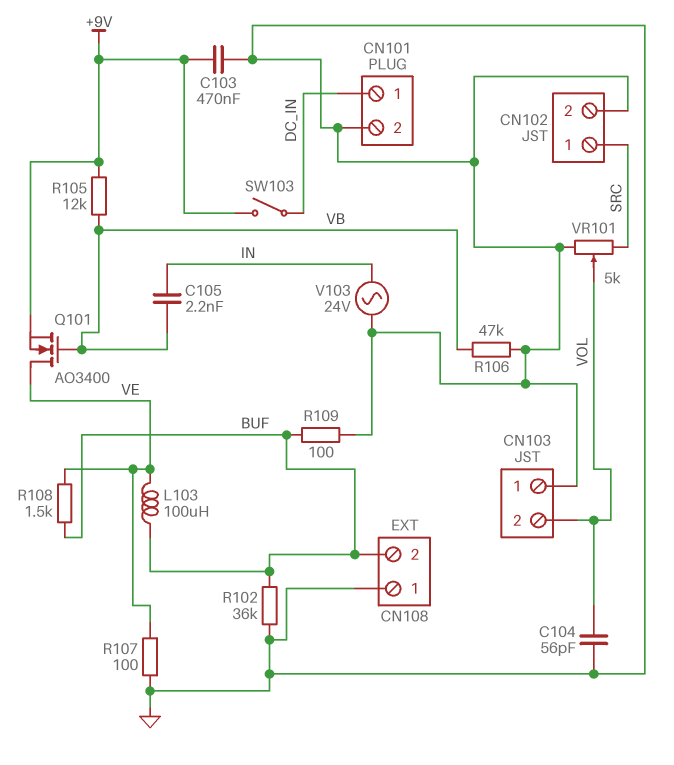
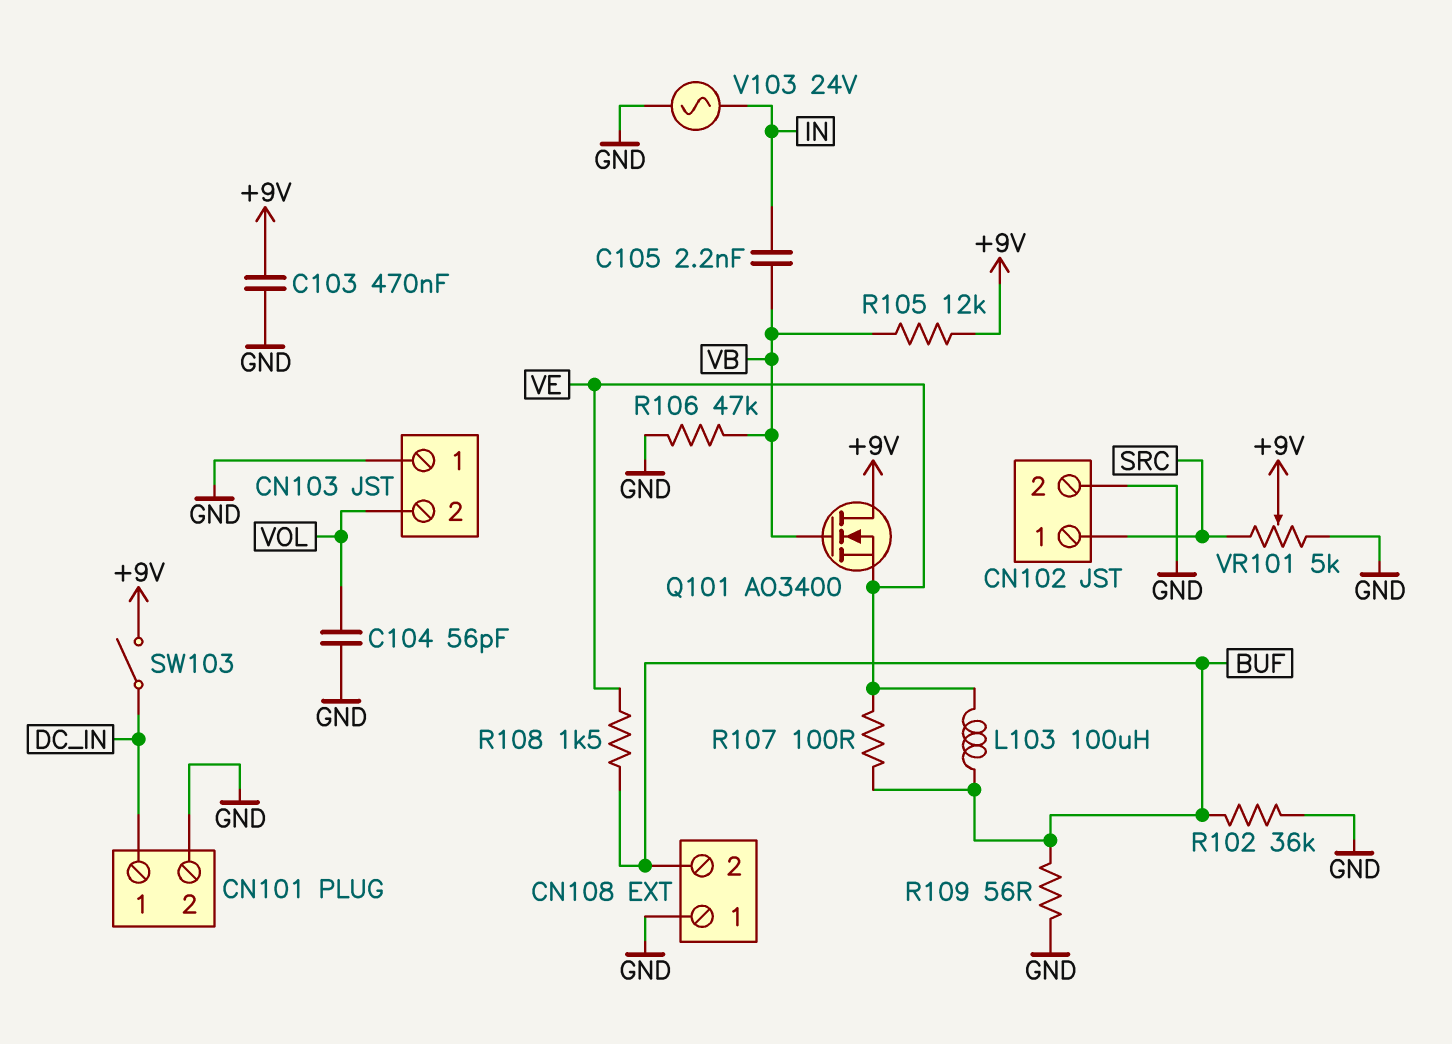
Q101: NMOS AO3400 (G VB, D VE, S +9V) -> NMOS AO3400 (G VB, D +9V, S VE)
R107: 100 (GND, VE) -> 100 (BUF, VE)
R109: 100 (BUF, GND) -> 56 (BUF, GND)
VR101: 5k (GND, SRC, wiper VOL) -> 5k (GND, SRC, wiper +9V)

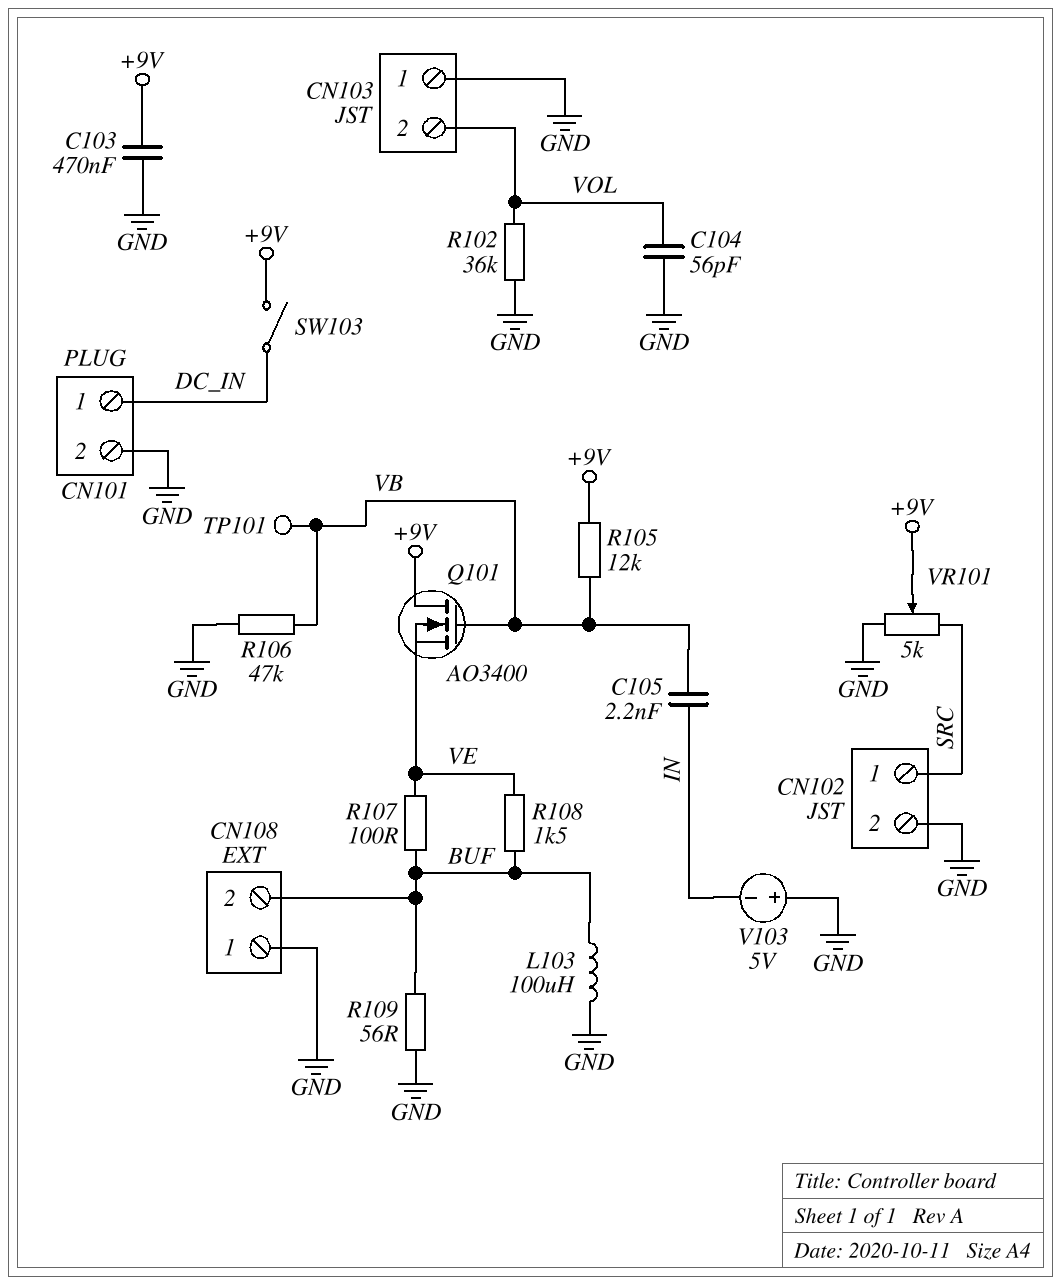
L103: 100uH (BUF, VE) -> 100uH (BUF, GND)
R102: 36k (BUF, GND) -> 36k (GND, VOL)
TP101: none -> test point (VB)
V103: AC 24V (GND, IN) -> 5V (plus GND, minus IN)

